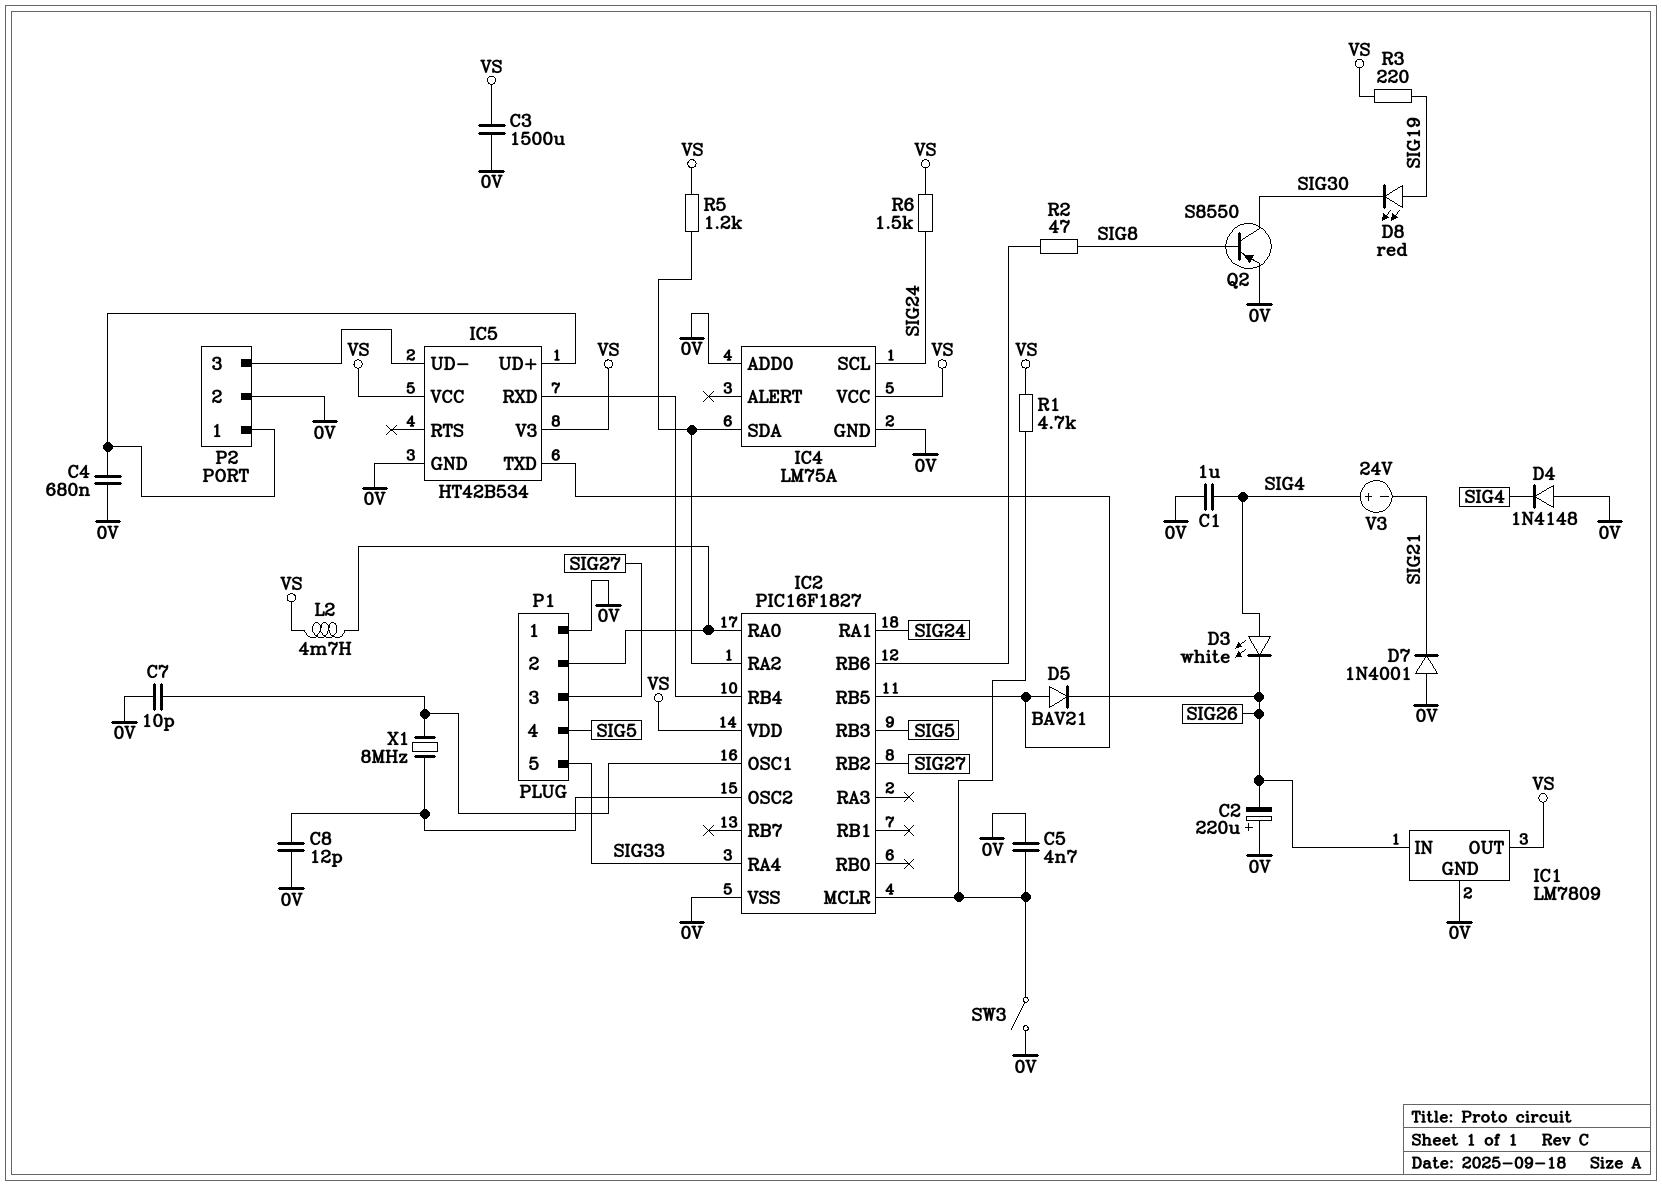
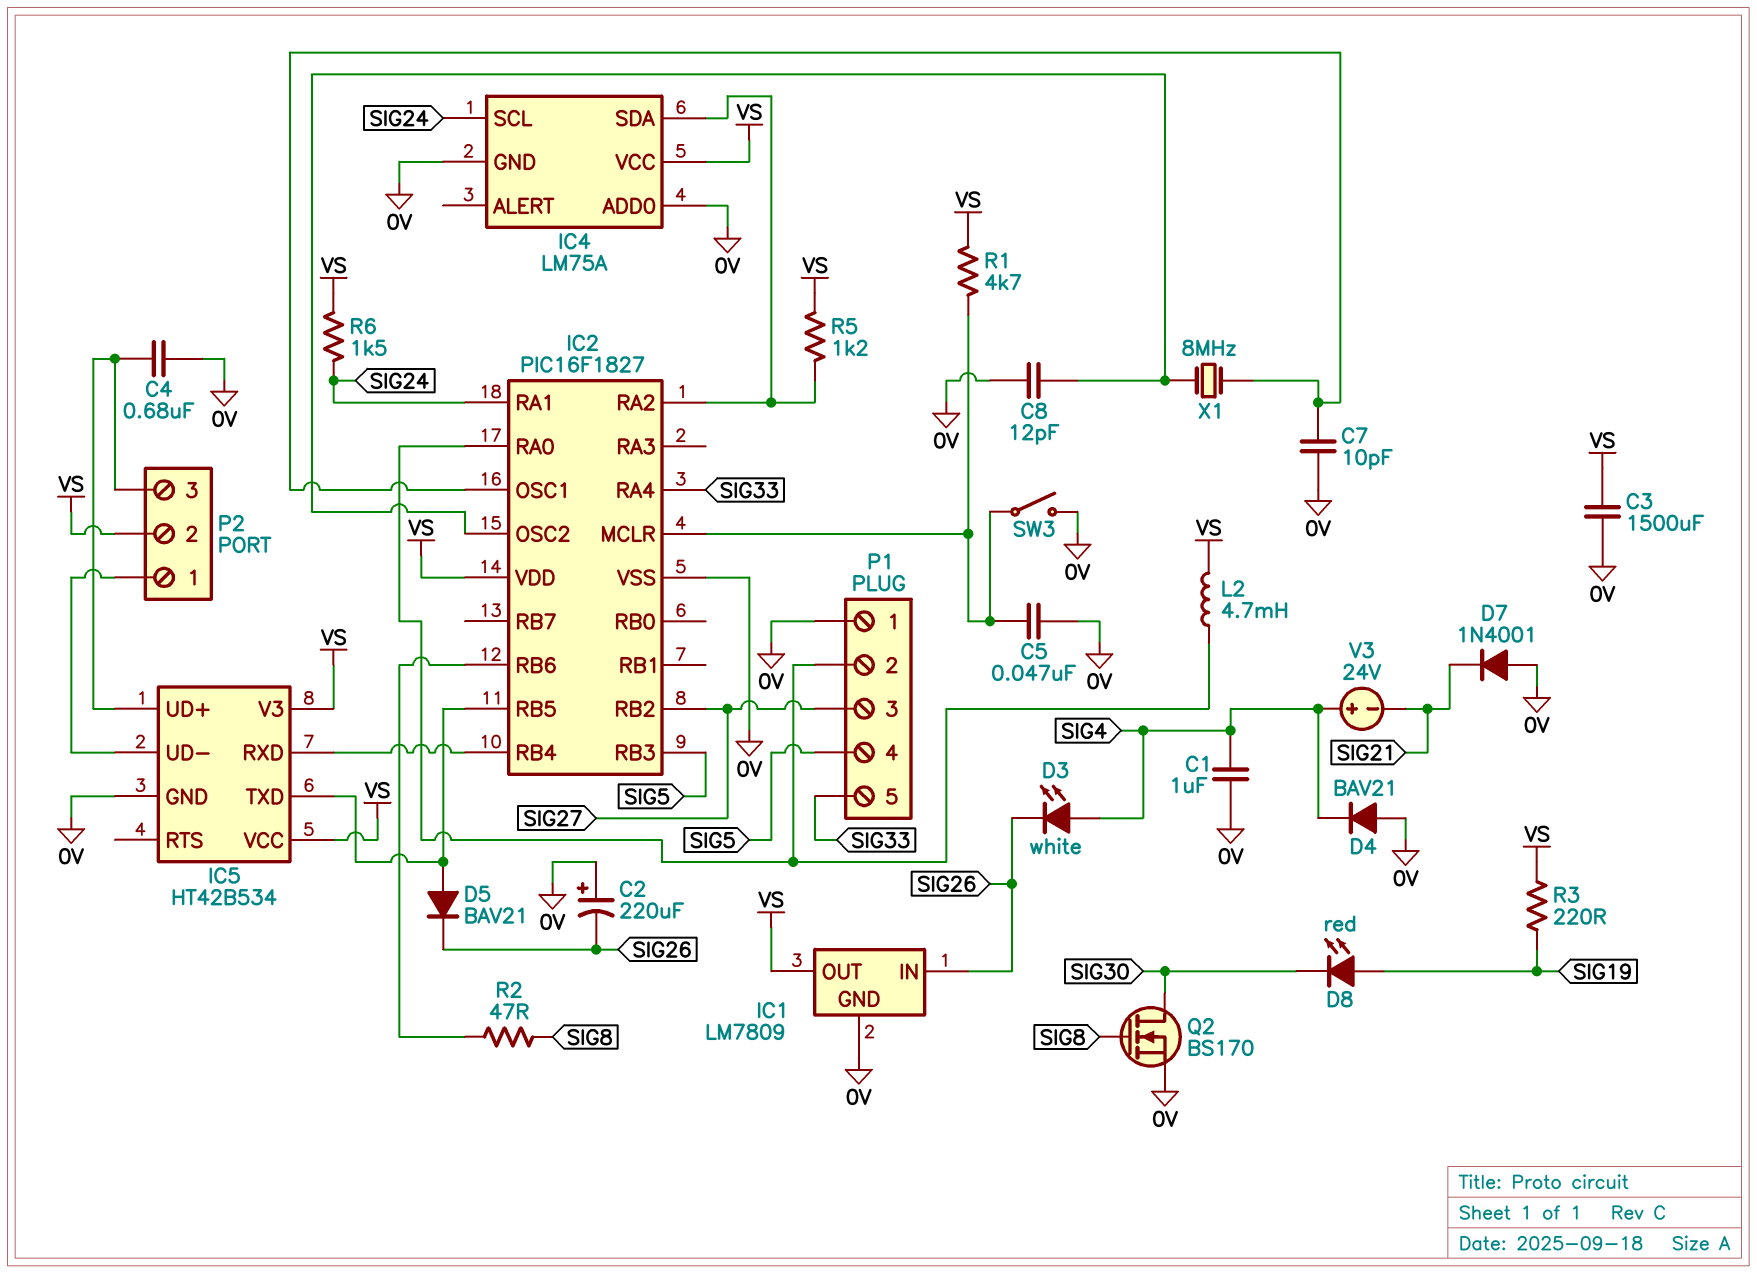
C5: 4.7nF (0V, IC2/MCLR) -> 47nF (0V, IC2/MCLR)
D4: diode 1N4148 (A 0V, K SIG4) -> diode BAV21 (A 0V, K SIG4)
P2 pin 1: IC5/UD+ -> IC5/UD-
P2 pin 2: 0V -> VS
P2 pin 3: IC5/UD- -> IC5/UD+
Q2: PNP S8550 (B SIG8, C SIG30, E 0V) -> NMOS BS170 (G SIG8, D SIG30, S 0V)

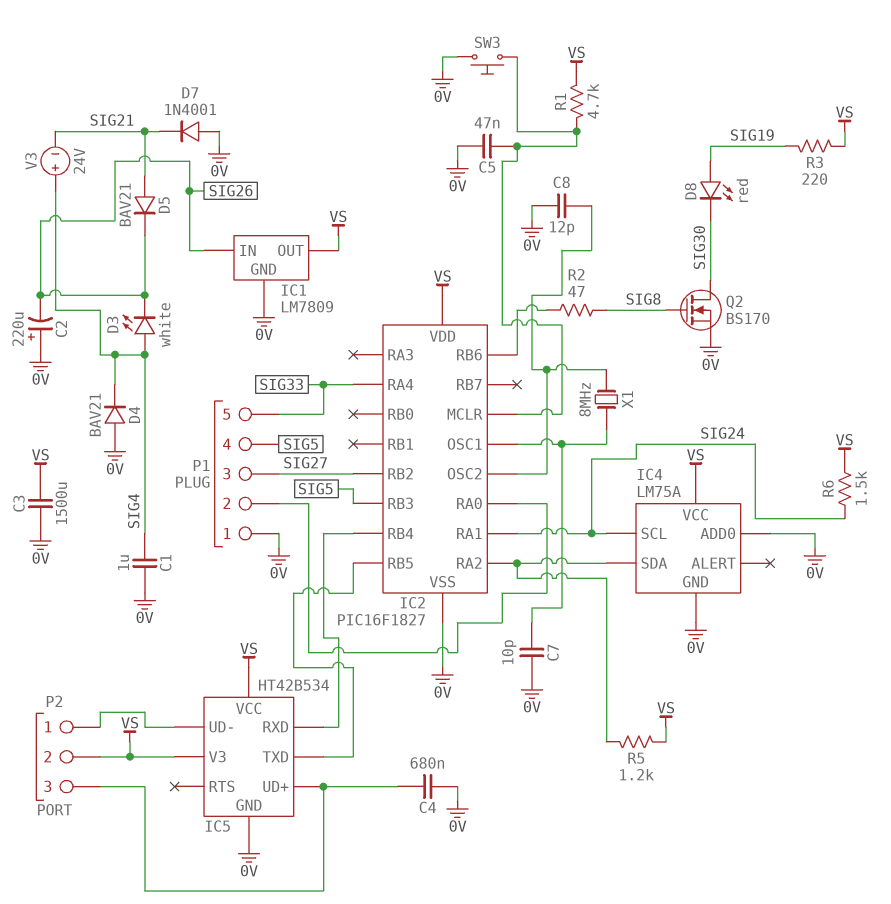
D5: diode BAV21 (A IC2/RB5, K SIG26) -> diode BAV21 (A SIG21, K SIG26)
L2: 4.7mH (IC2/RA0, VS) -> none
SW3: switch (0V, IC2/MCLR) -> button (0V, IC2/MCLR)

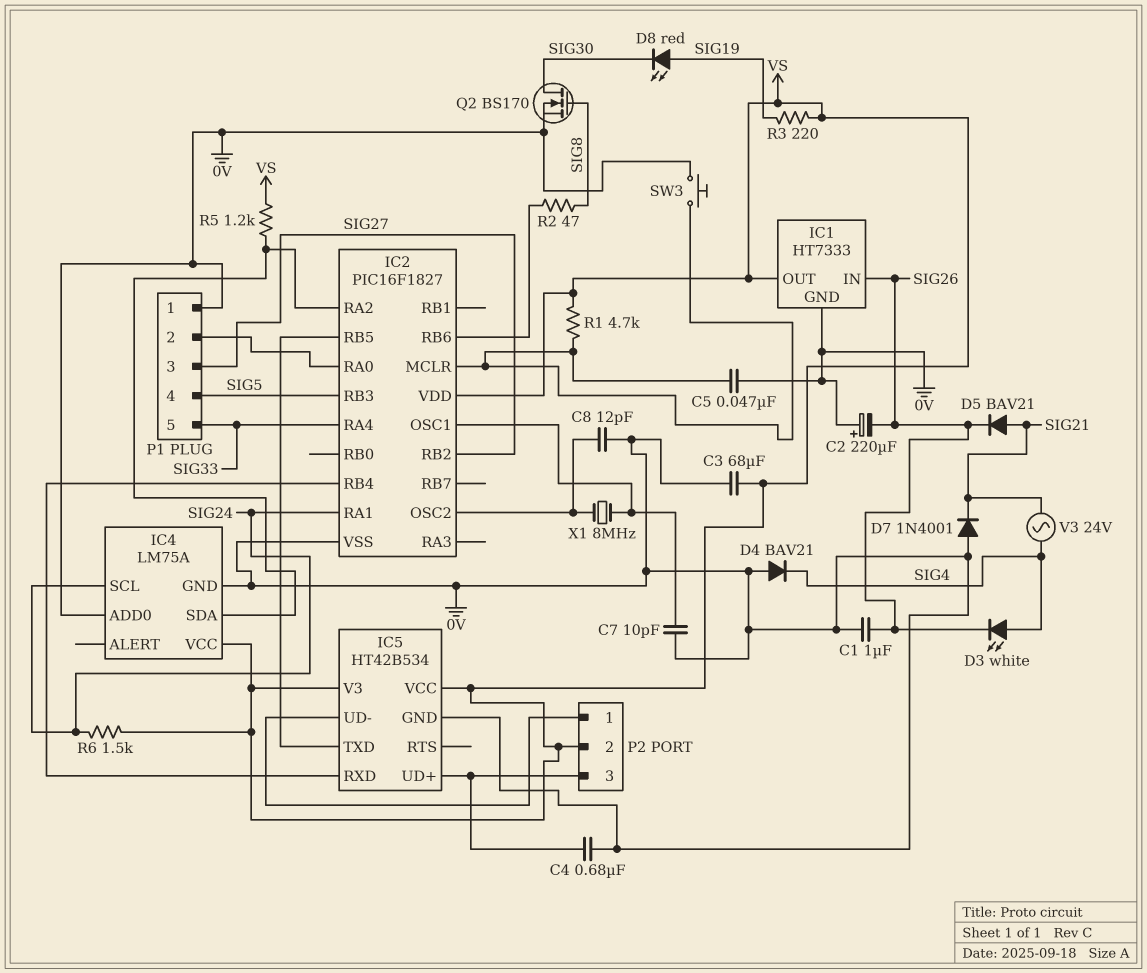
C1: 1uF (0V, SIG4) -> 1uF (0V, SIG26)
C3: 1500uF (0V, VS) -> 68uF (0V, VS)
IC1: LM7809 -> HT7333
V3: 24V (plus SIG4, minus SIG21) -> AC 24V (SIG4, SIG21)

